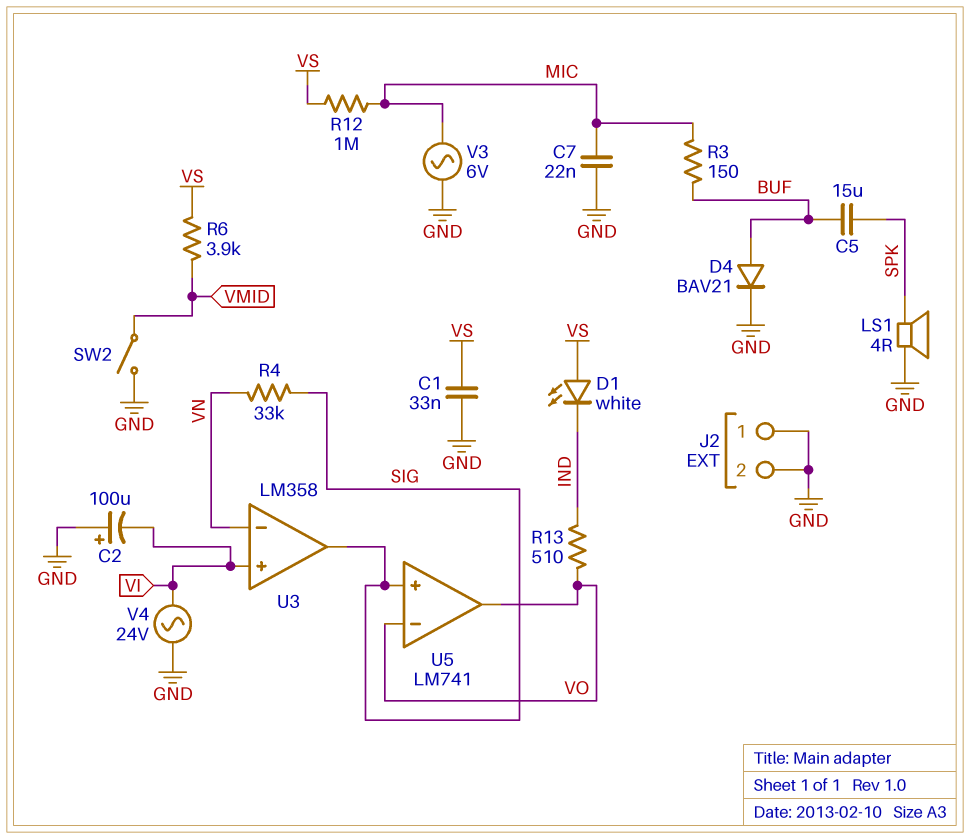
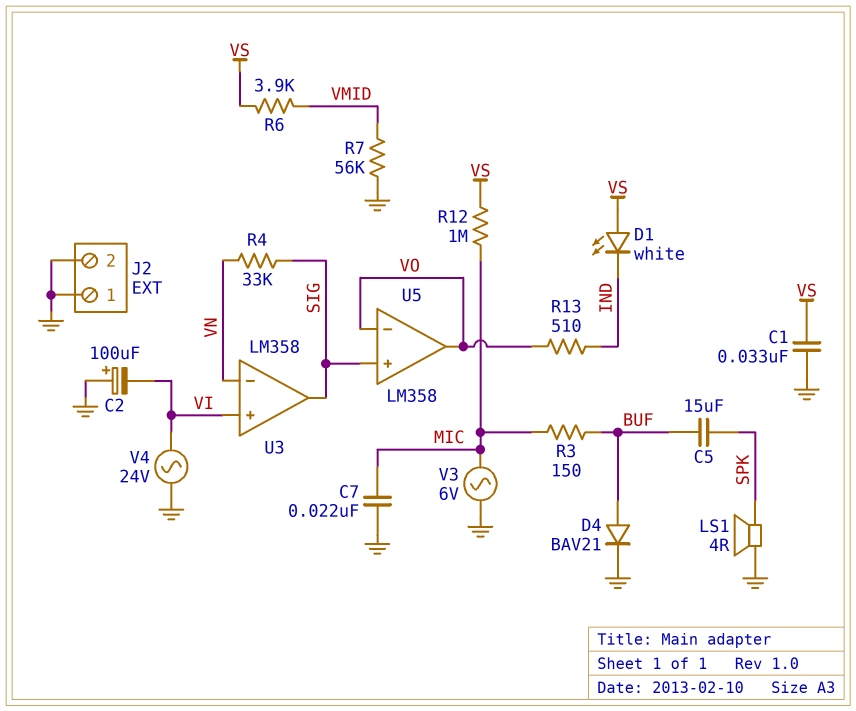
R7: none -> 56k (GND, VMID)
SW2: switch (GND, VMID) -> none
U5: LM741 -> LM358

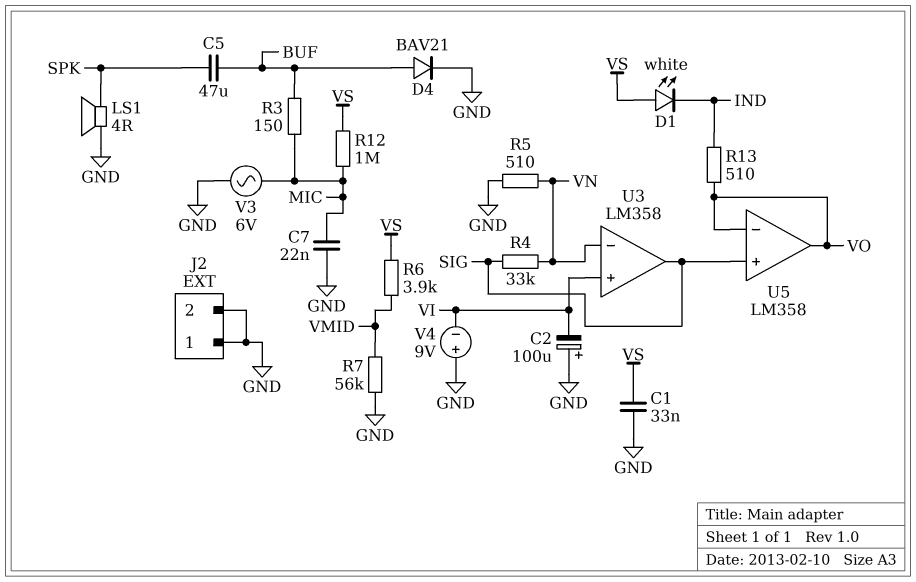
C5: 15uF (BUF, SPK) -> 47uF (BUF, SPK)
R5: none -> 510 (GND, VN)
V4: AC 24V (GND, VI) -> 9V (plus GND, minus VI)

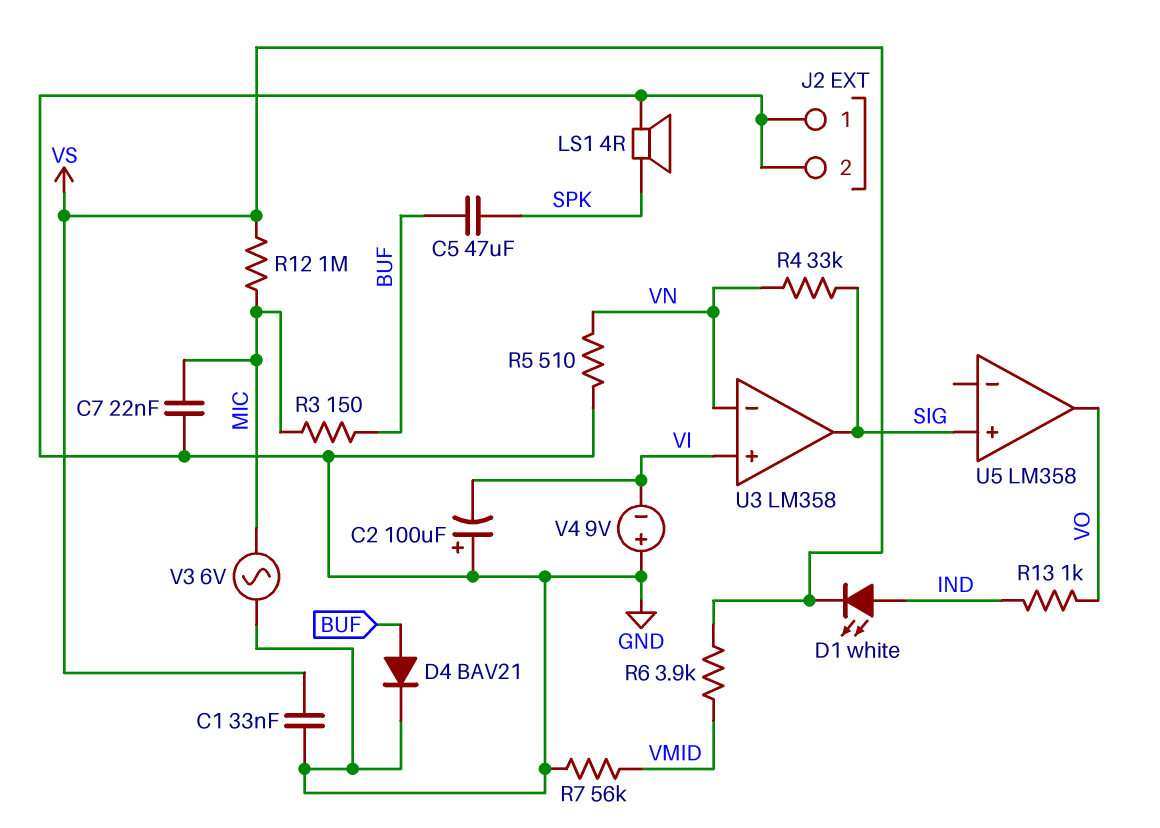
D1: LED white (A VS, K IND) -> LED white (A IND, K VS)
R13: 510 (IND, VO) -> 1k (IND, VO)
U5 pin in-: VO -> none

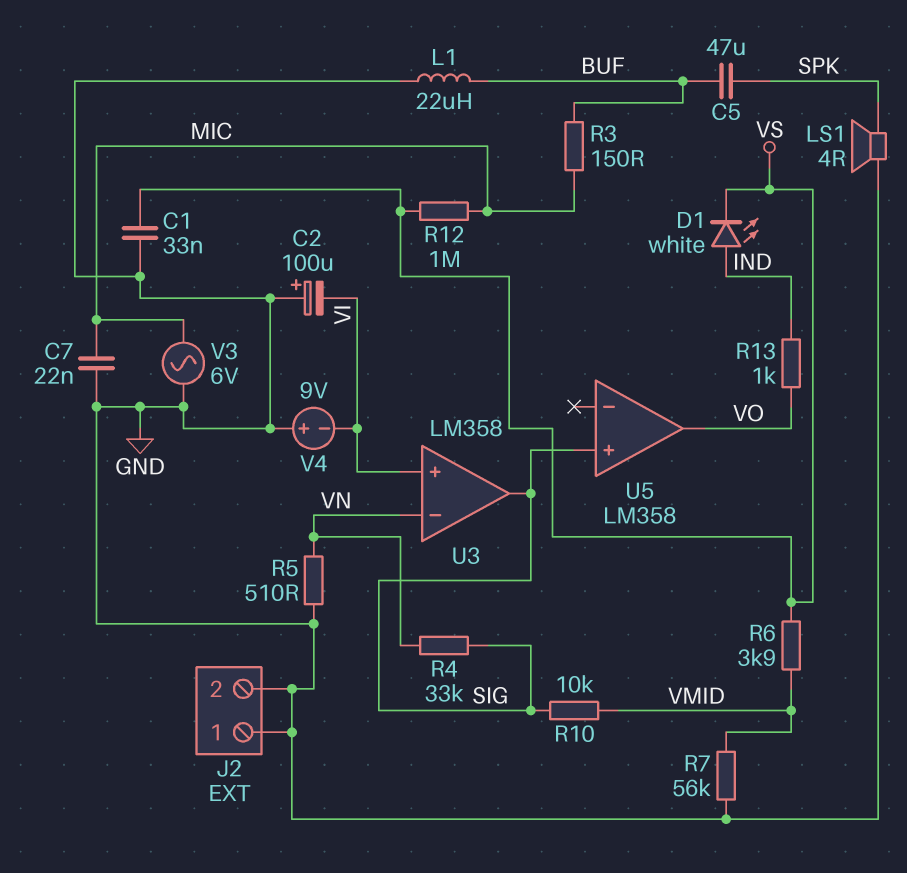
D4: diode BAV21 (A BUF, K GND) -> none
L1: none -> 22uH (BUF, GND)
R10: none -> 10k (SIG, VMID)

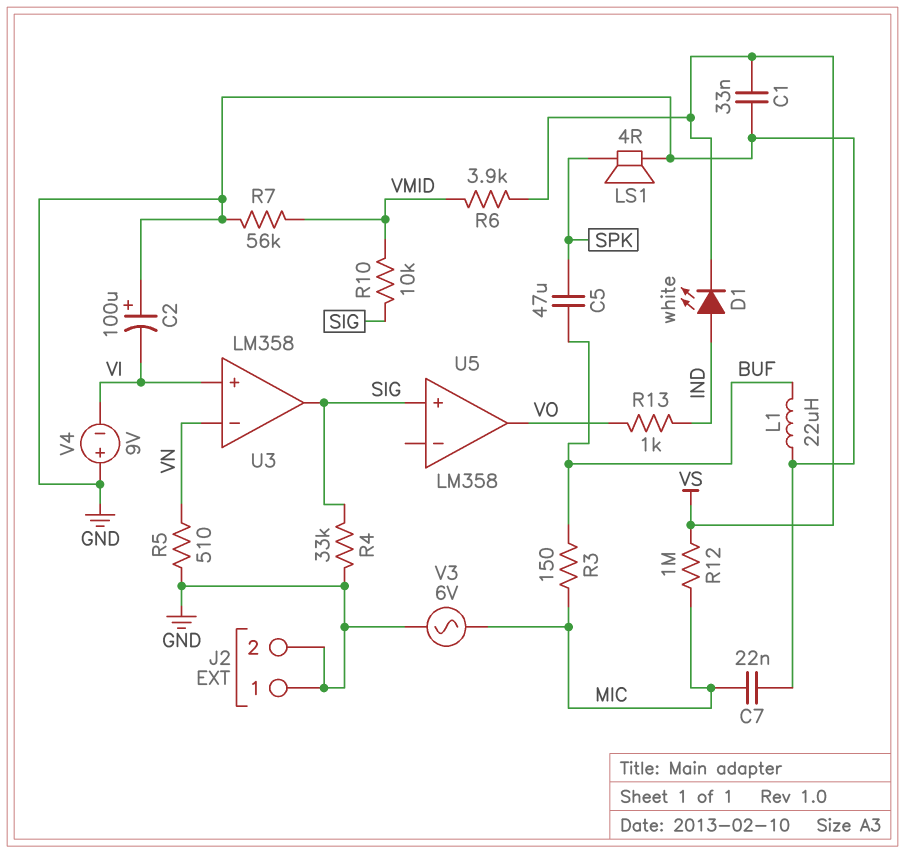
R4: 33k (SIG, VN) -> 33k (GND, SIG)

